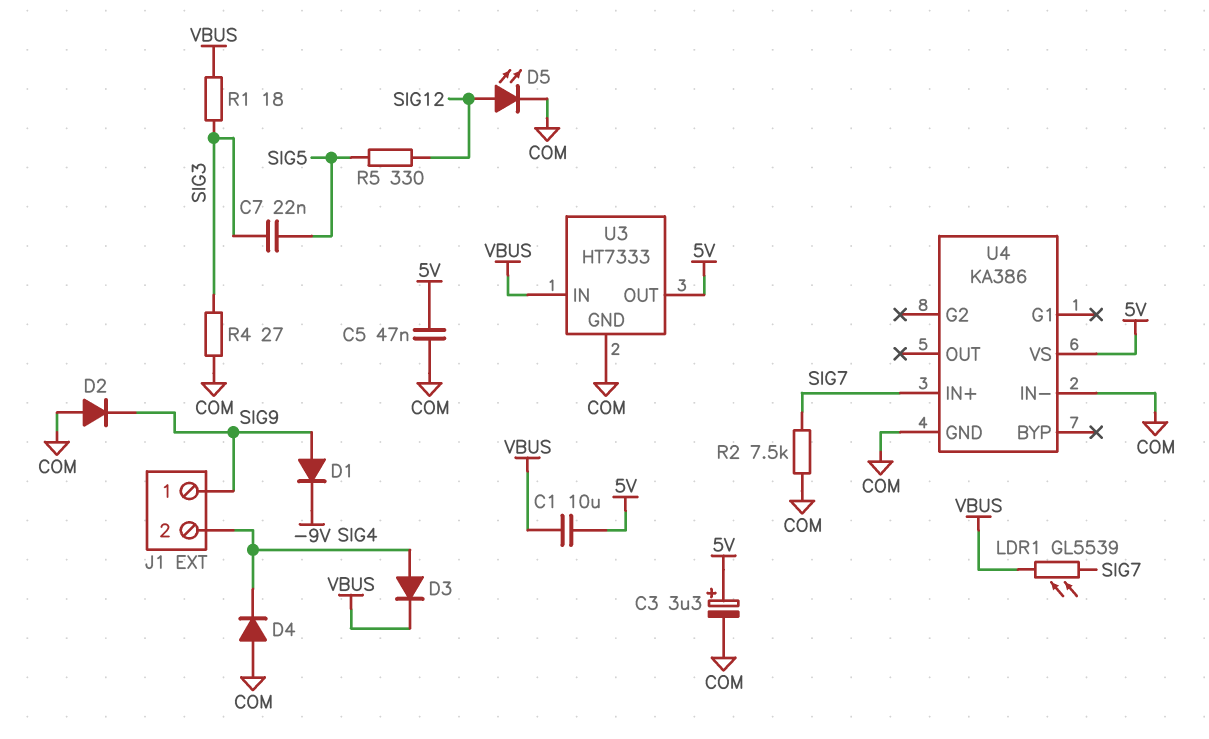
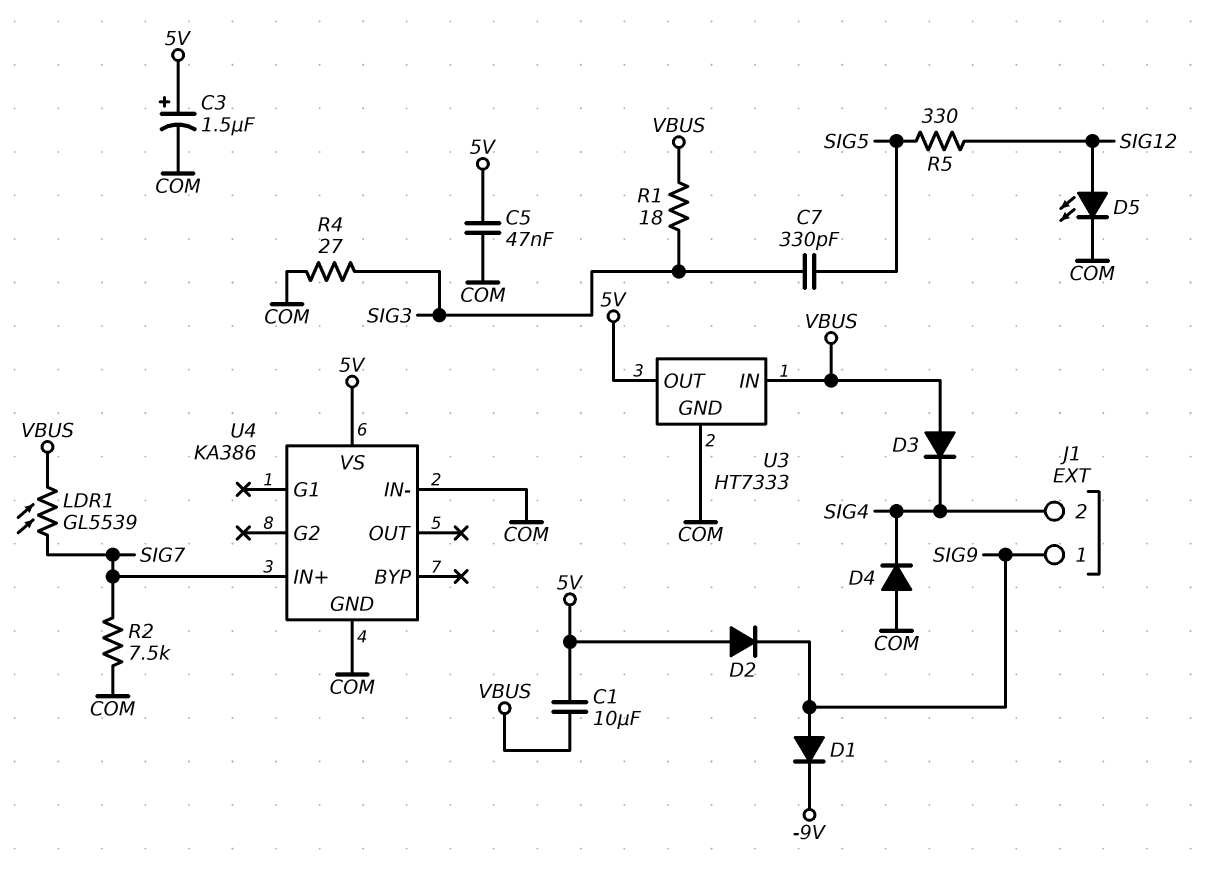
C3: 3.3uF (plus 5V, minus COM) -> 1.5uF (plus 5V, minus COM)
C7: 22nF (SIG3, SIG5) -> 330pF (SIG3, SIG5)
D2: diode (A COM, K SIG9) -> diode (A 5V, K SIG9)
D3: diode (A SIG4, K VBUS) -> diode (A VBUS, K SIG4)

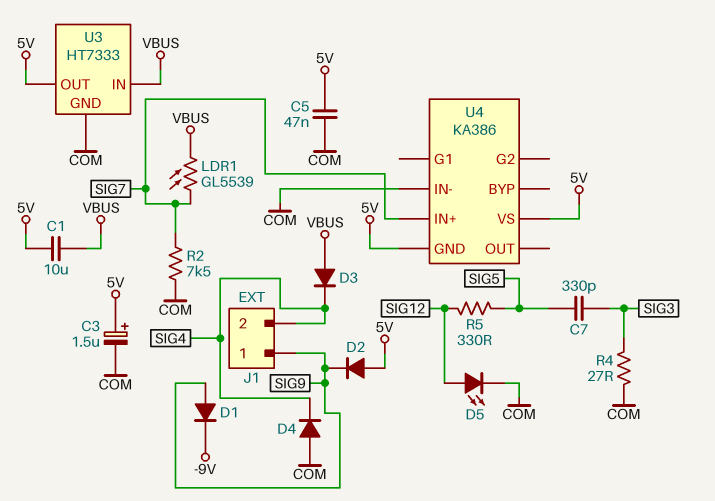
R1: 18 (SIG3, VBUS) -> none
U4 pin GND: COM -> 5V

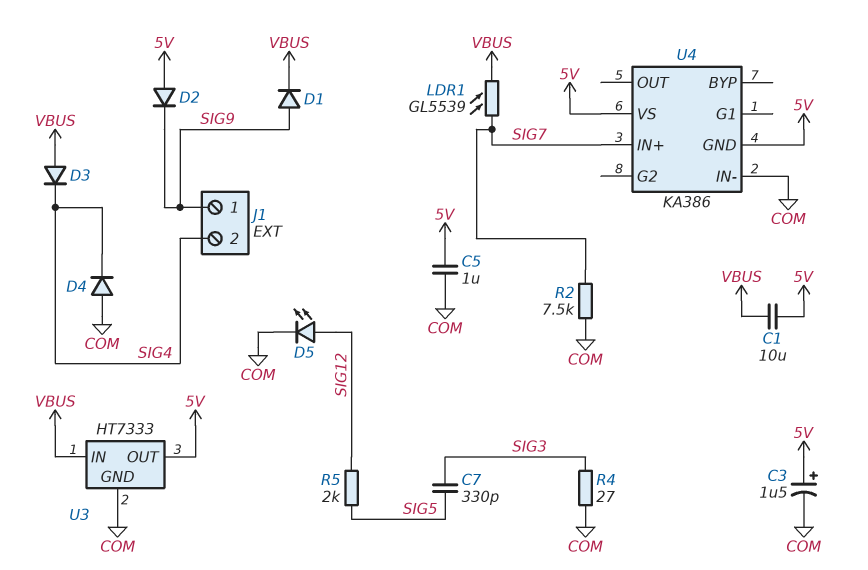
C5: 47nF (5V, COM) -> 1uF (5V, COM)
D1: diode (A SIG9, K -9V) -> diode (A SIG9, K VBUS)
R5: 330 (SIG5, SIG12) -> 2k (SIG5, SIG12)

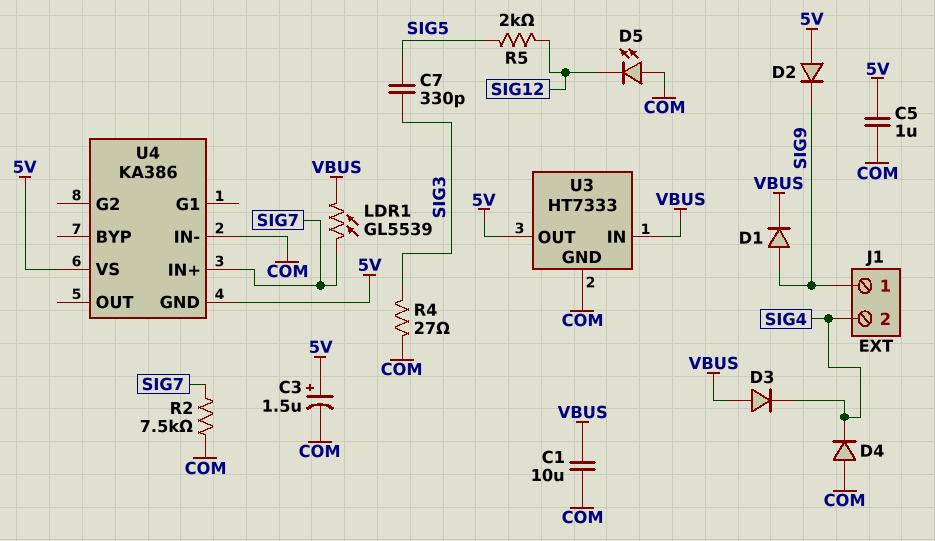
C1: 10uF (5V, VBUS) -> 10uF (COM, VBUS)
D5: LED (A SIG12, K COM) -> LED (A COM, K SIG12)

